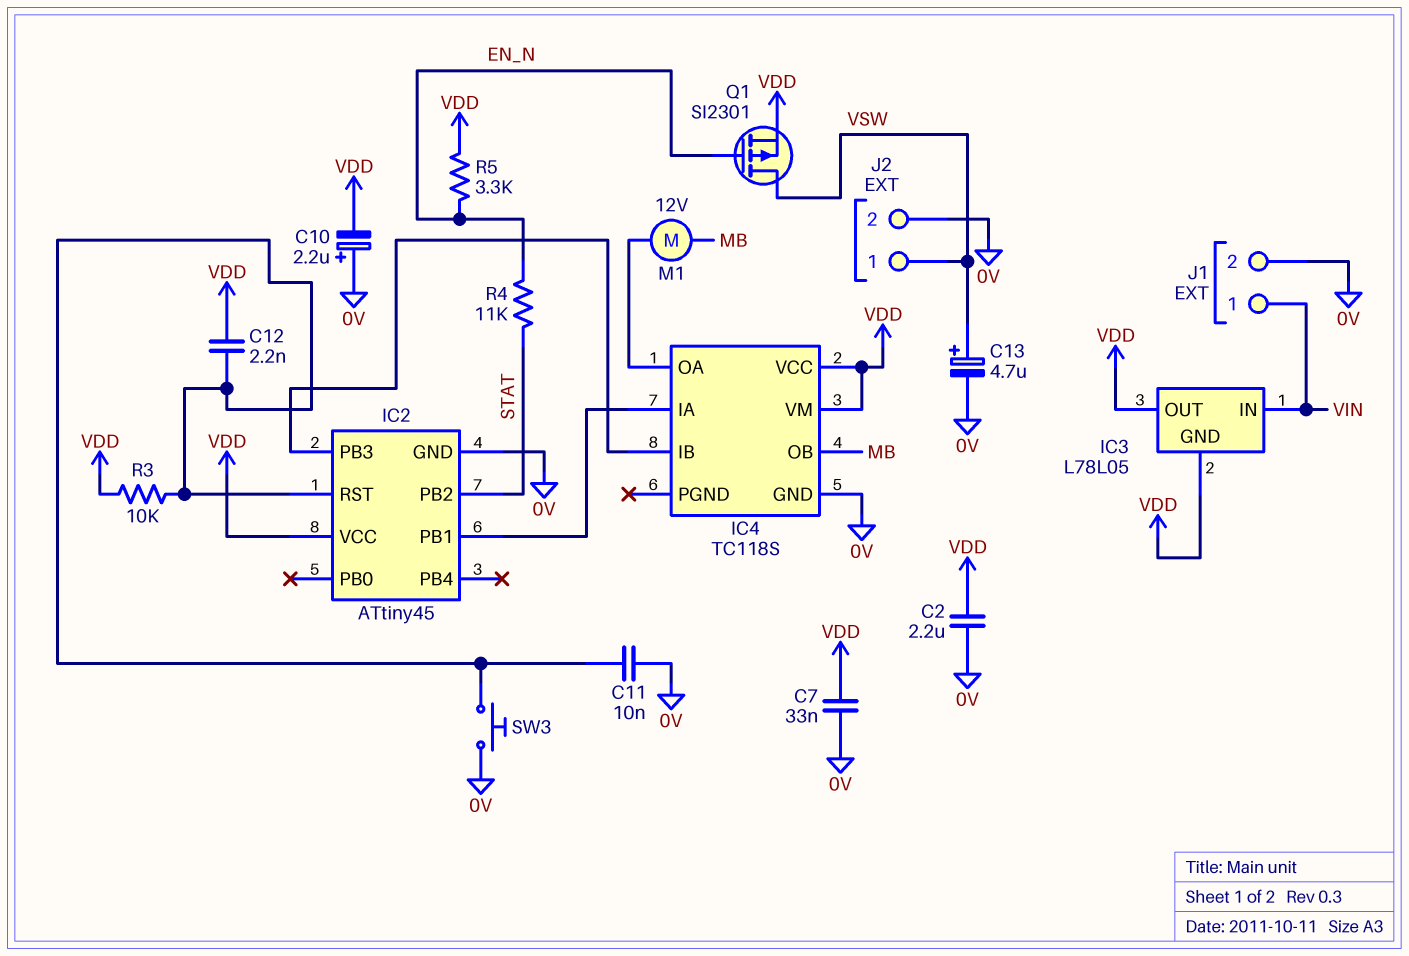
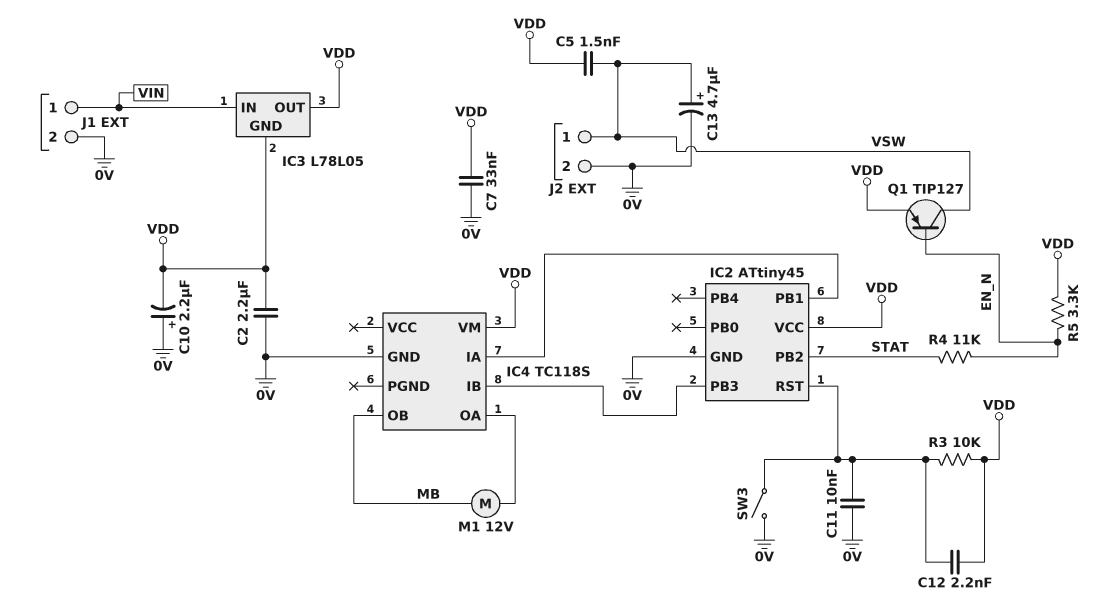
C5: none -> 1.5nF (VDD, VSW)
IC4 pin VCC: VDD -> none
Q1: PMOS SI2301 (G EN_N, D VSW, S VDD) -> PNP TIP127 (B EN_N, C VSW, E VDD)
SW3: button (0V, IC2/RST) -> switch (0V, IC2/RST)

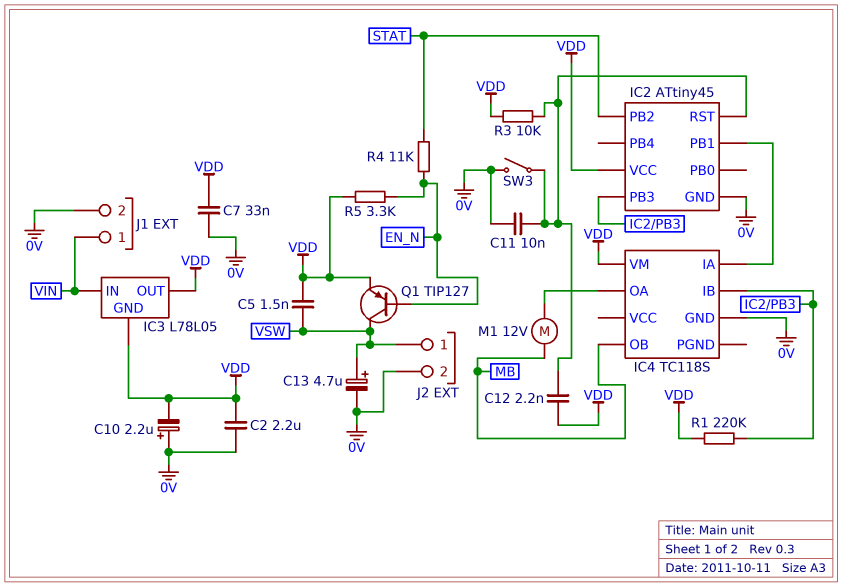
R1: none -> 220k (IC2/PB3, VDD)

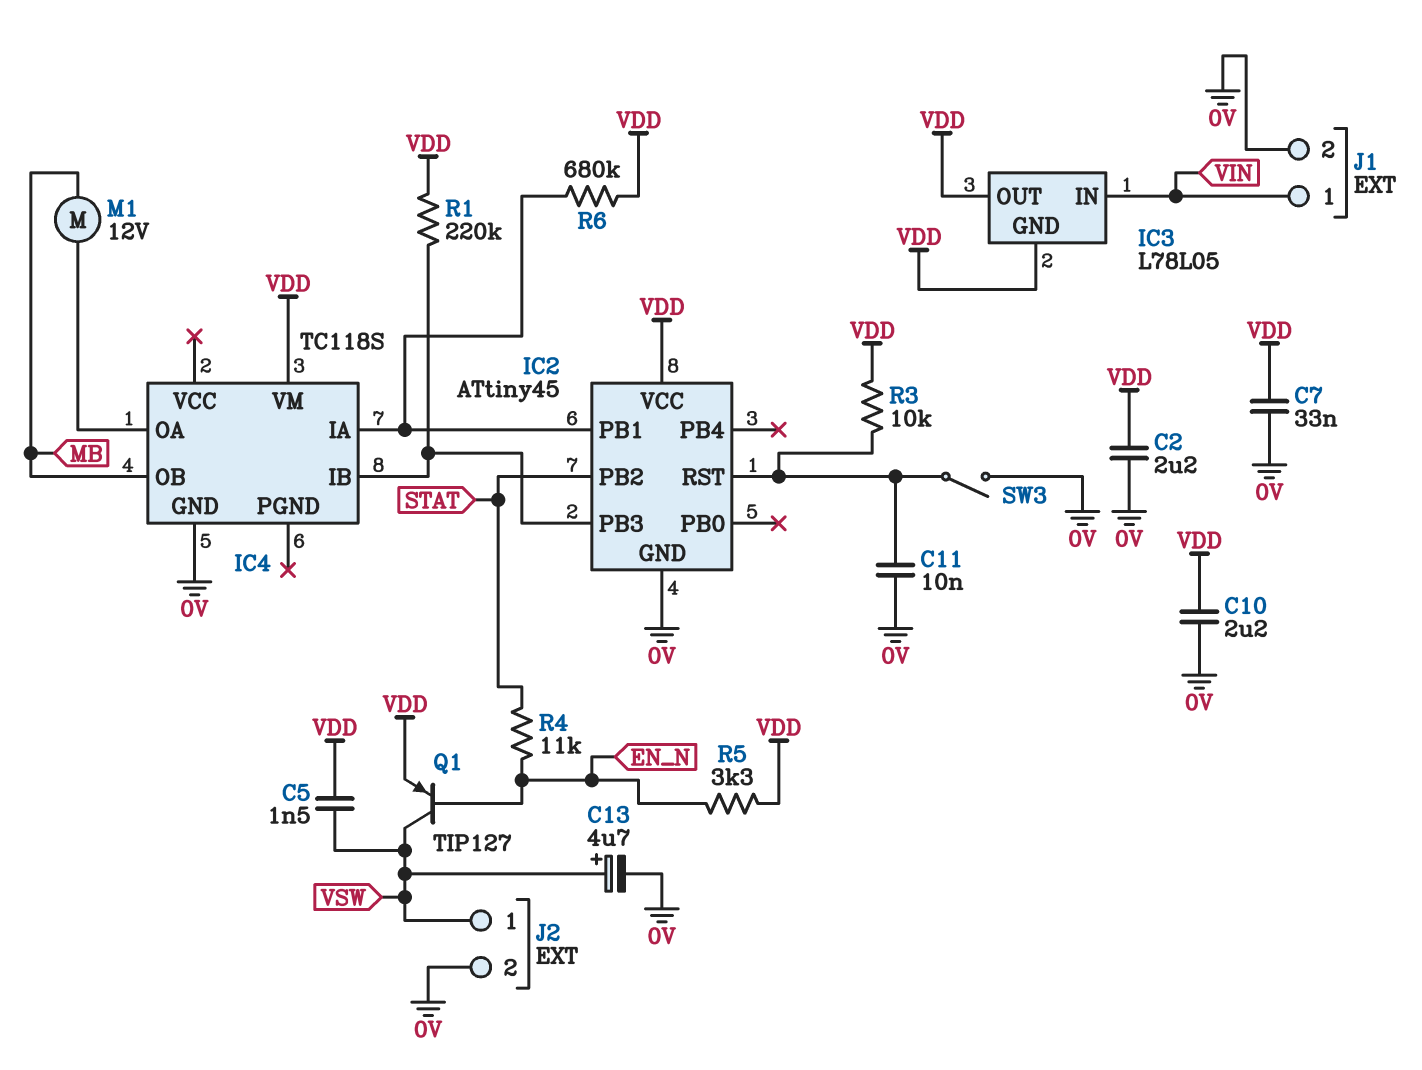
C10: 2.2uF (plus 0V, minus VDD) -> 2.2uF (0V, VDD)
C12: 2.2nF (IC2/RST, VDD) -> none
R6: none -> 680k (IC2/PB1, VDD)

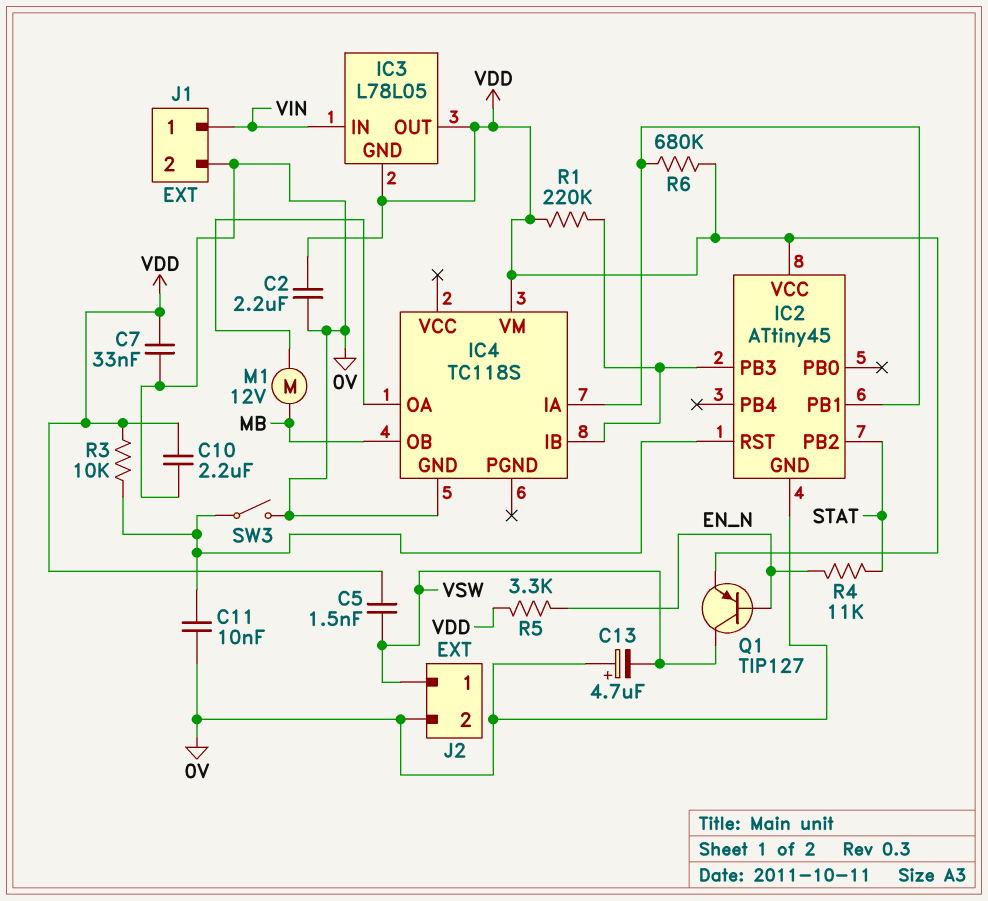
C13: 4.7uF (plus VSW, minus 0V) -> 4.7uF (plus 0V, minus VSW)

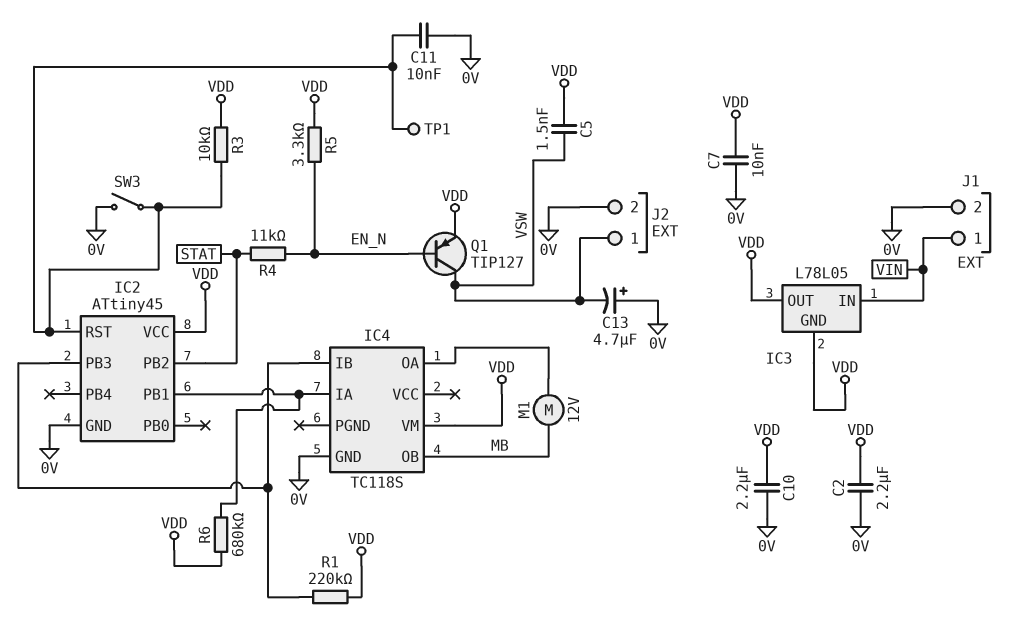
C7: 33nF (0V, VDD) -> 10nF (0V, VDD)
TP1: none -> test point (IC2/RST)

